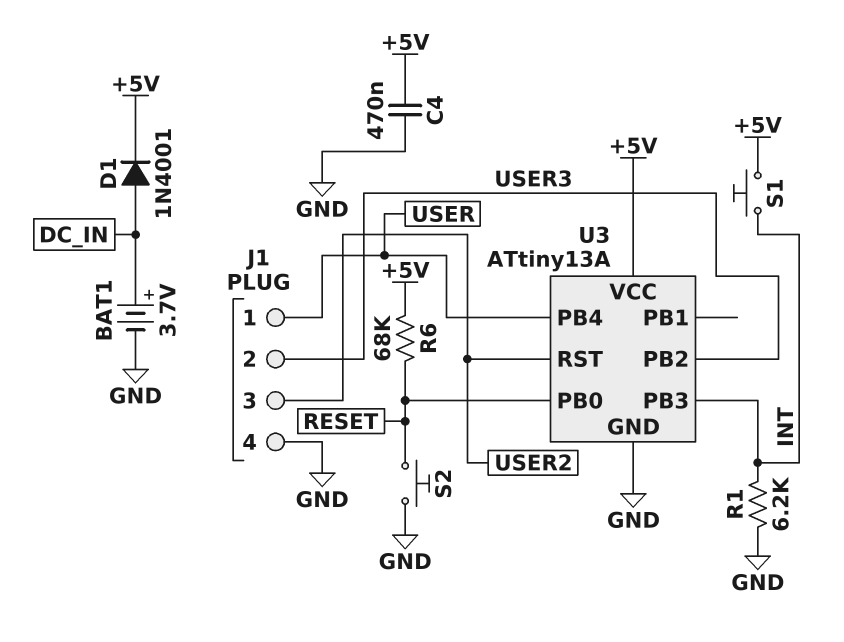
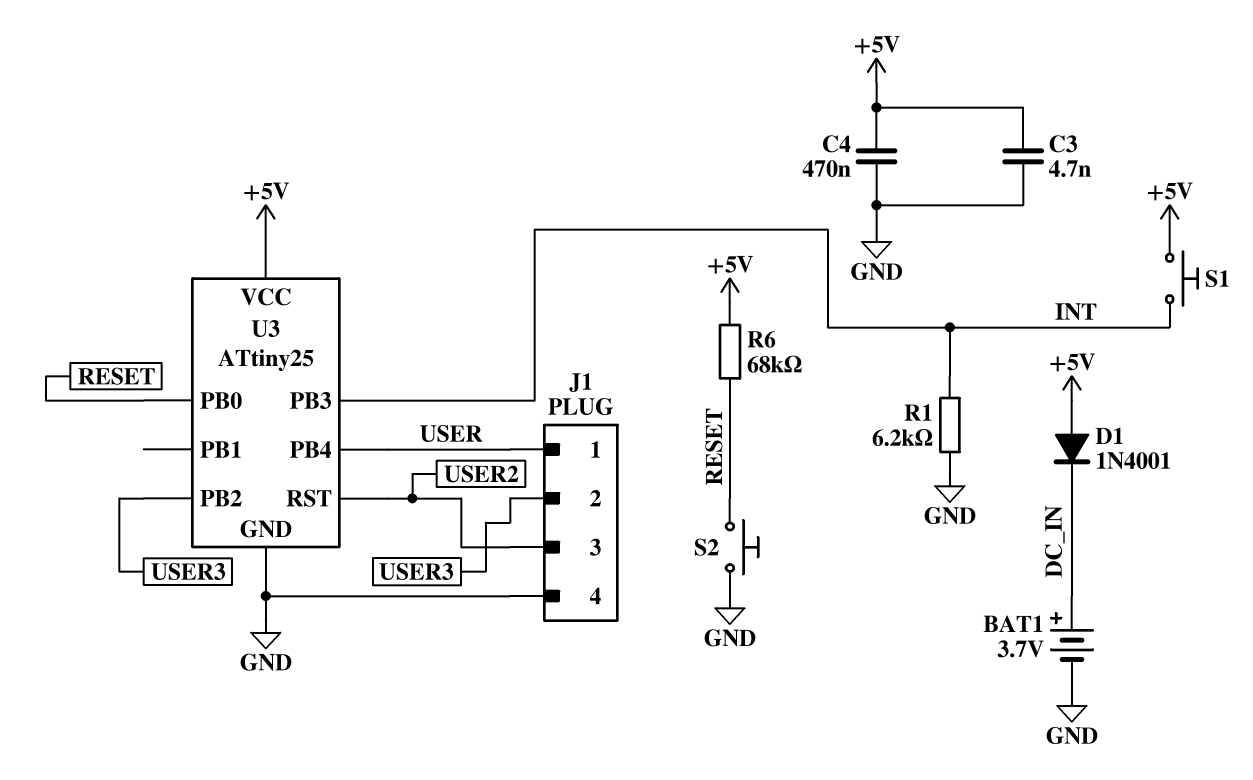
C3: none -> 4.7nF (+5V, GND)
D1: diode 1N4001 (A DC_IN, K +5V) -> diode 1N4001 (A +5V, K DC_IN)
U3: ATtiny13A -> ATtiny25

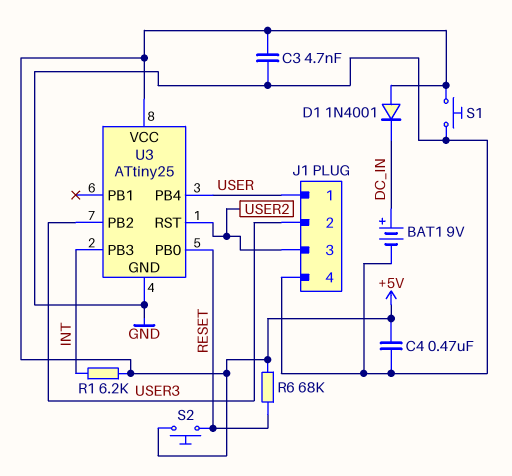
BAT1: 3.7V (plus DC_IN, minus GND) -> 9V (plus DC_IN, minus GND)
R1: 6.2k (GND, INT) -> 6.2k (+5V, INT)
S1: button (+5V, INT) -> button (+5V, GND)
S2: button (GND, RESET) -> button (+5V, RESET)

